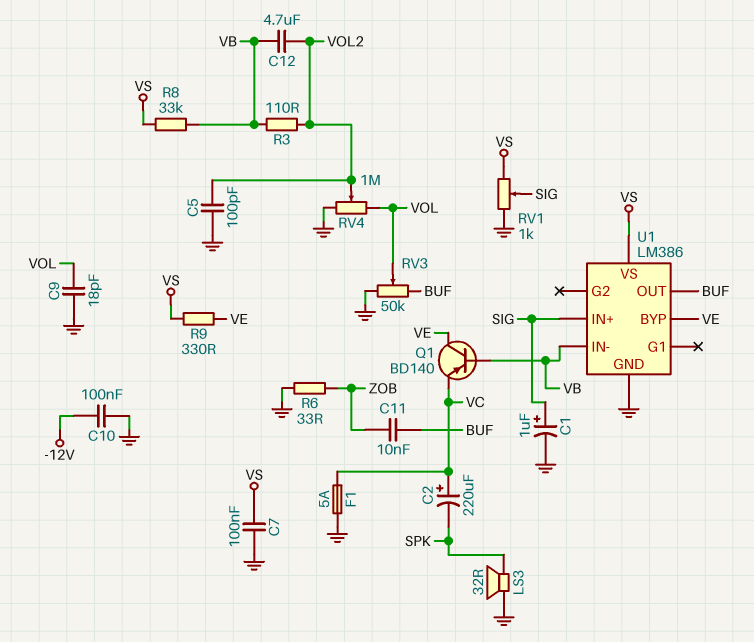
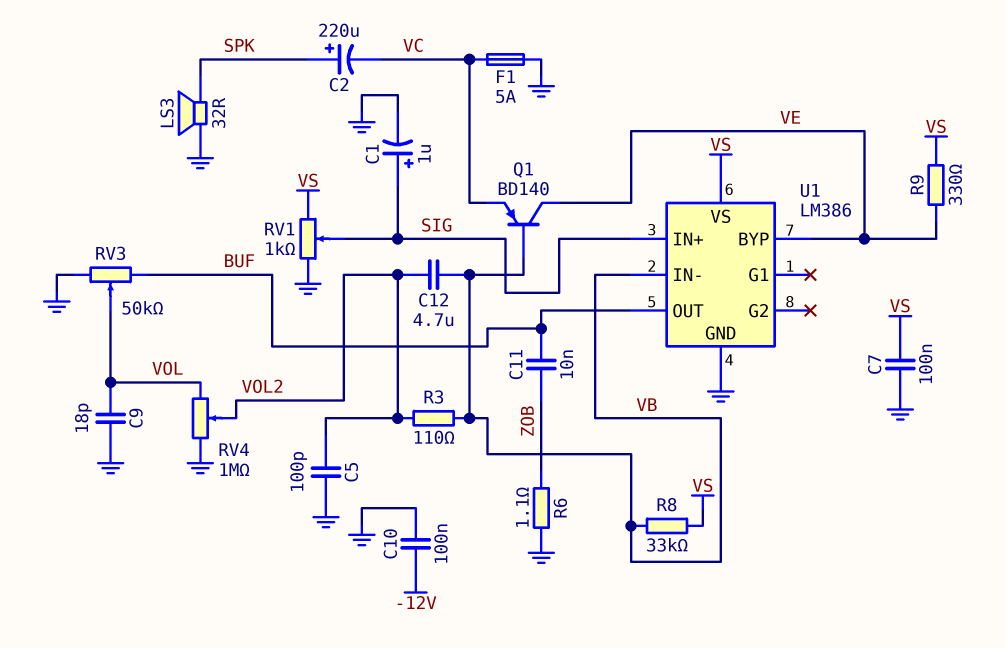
C2: 220uF (plus VC, minus SPK) -> 220uF (plus SPK, minus VC)
R6: 33 (GND, ZOB) -> 1.1 (GND, ZOB)

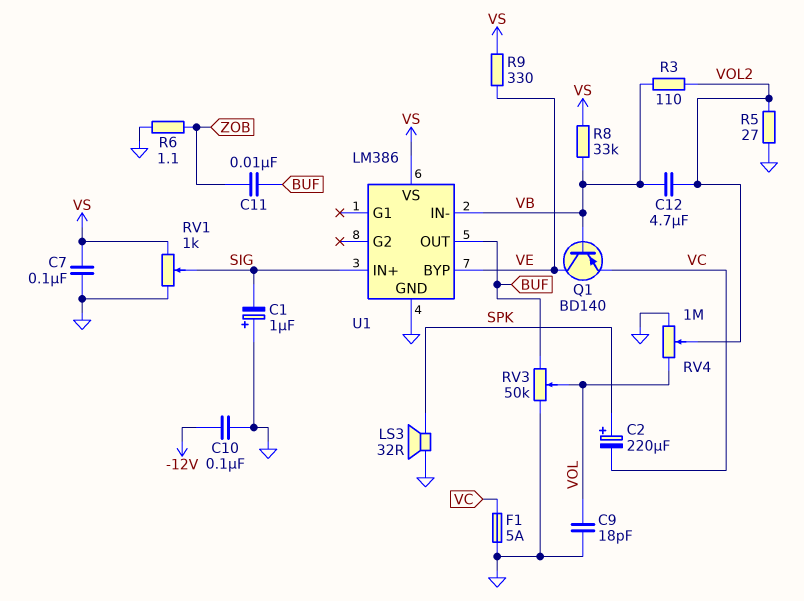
C1: 1uF (plus SIG, minus GND) -> 1uF (plus GND, minus SIG)
C5: 100pF (GND, VOL2) -> none
R5: none -> 27 (GND, VOL2)

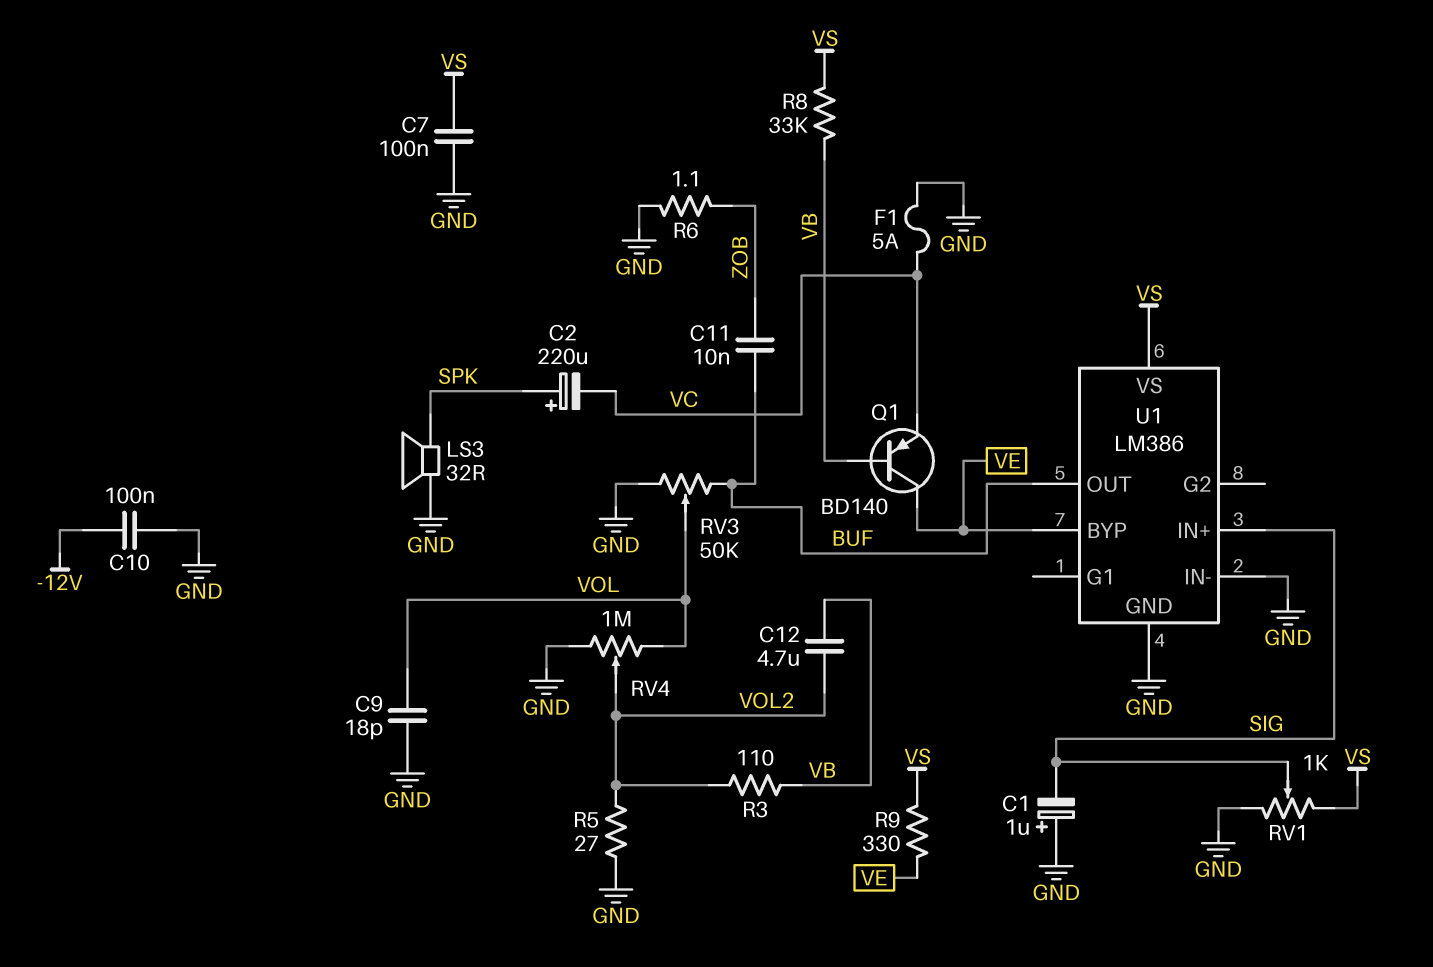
U1 pin IN-: VB -> GND

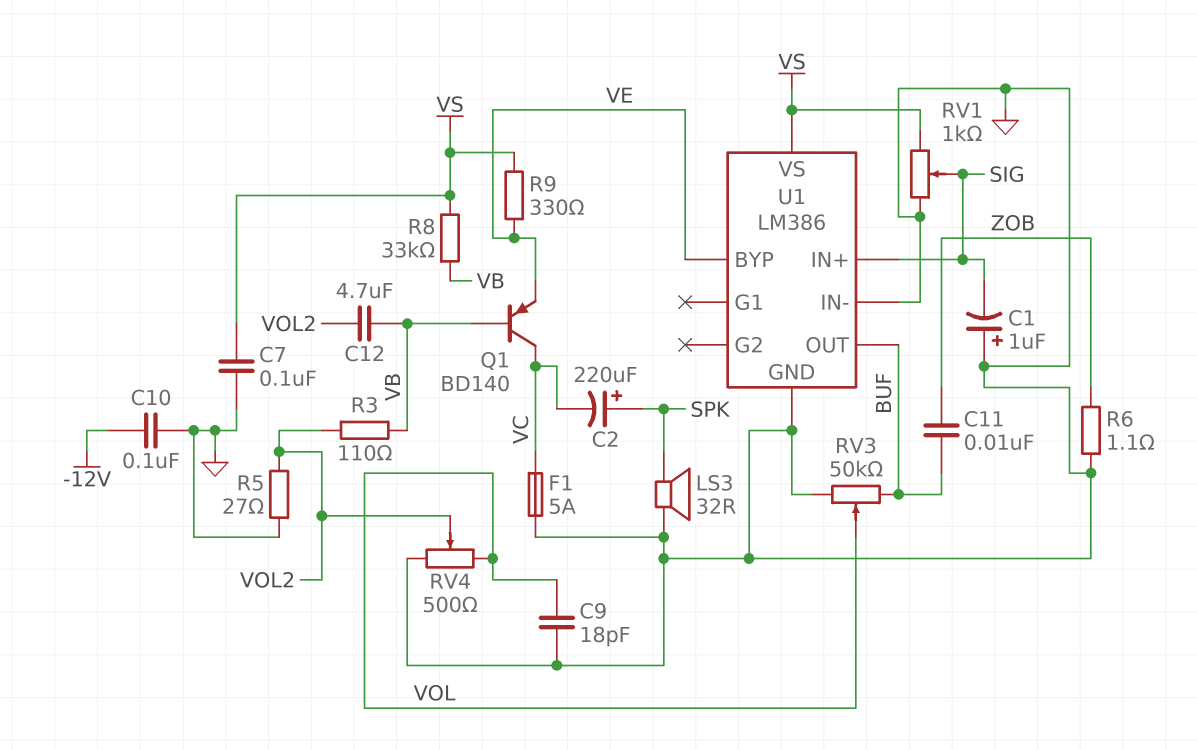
Q1: PNP BD140 (B VB, C VE, E VC) -> PNP BD140 (B VB, C VC, E VE)
RV4: 1M (GND, VOL, wiper VOL2) -> 500 (GND, VOL, wiper VOL2)

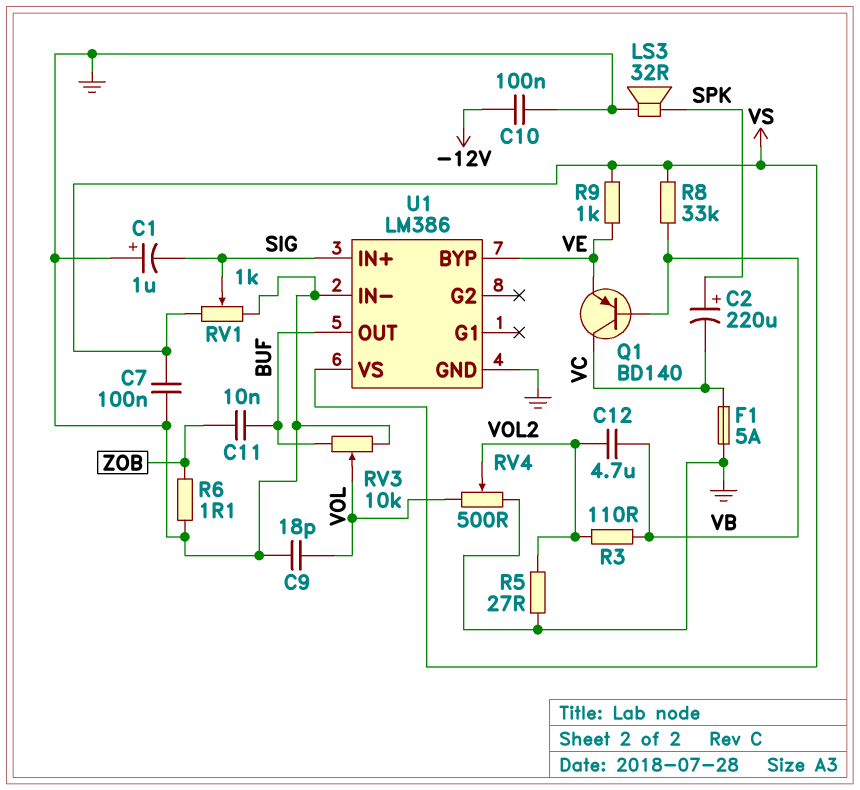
R9: 330 (VE, VS) -> 1k (VE, VS)
RV3: 50k (BUF, GND, wiper VOL) -> 10k (BUF, GND, wiper VOL)

